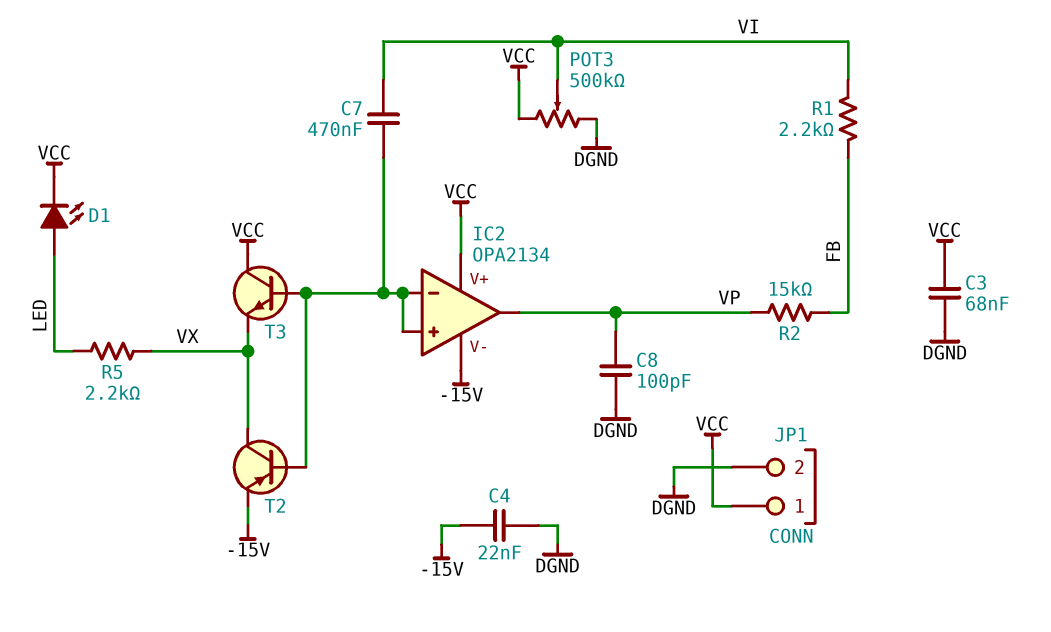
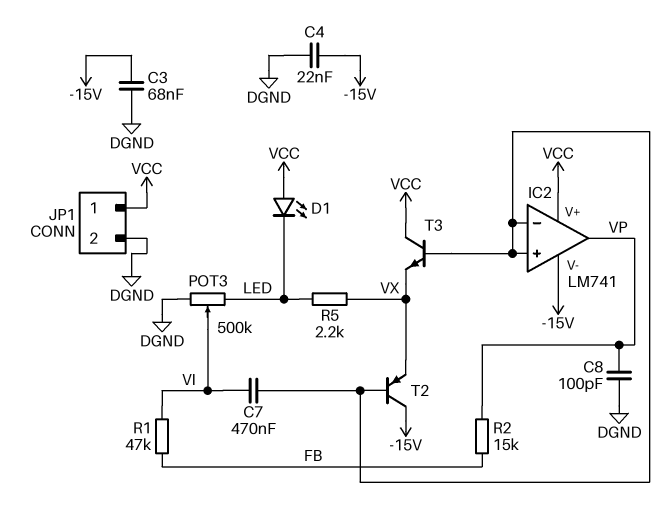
C3: 68nF (DGND, VCC) -> 68nF (-15V, DGND)
D1: LED (A LED, K VCC) -> LED (A VCC, K LED)
IC2: OPA2134 -> LM741
POT3: 500k (DGND, VCC, wiper VI) -> 500k (DGND, LED, wiper VI)
R1: 2.2k (FB, VI) -> 47k (FB, VI)
T2: PNP (B IC2/in+, C VX, E -15V) -> PNP (B IC2/in+, C -15V, E VX)

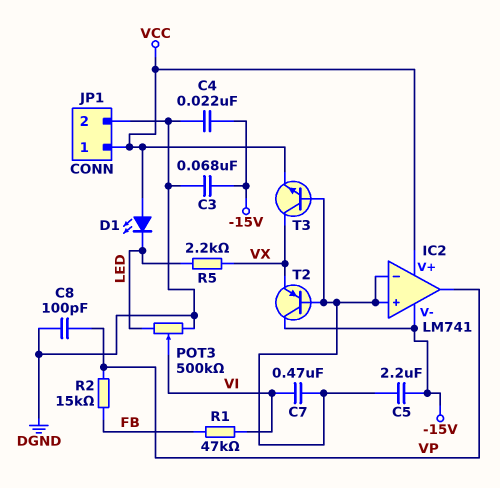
C5: none -> 2.2uF (-15V, IC2/in+)
T3: NPN (B IC2/in+, C VCC, E VX) -> NPN (B IC2/in+, C VX, E VCC)

